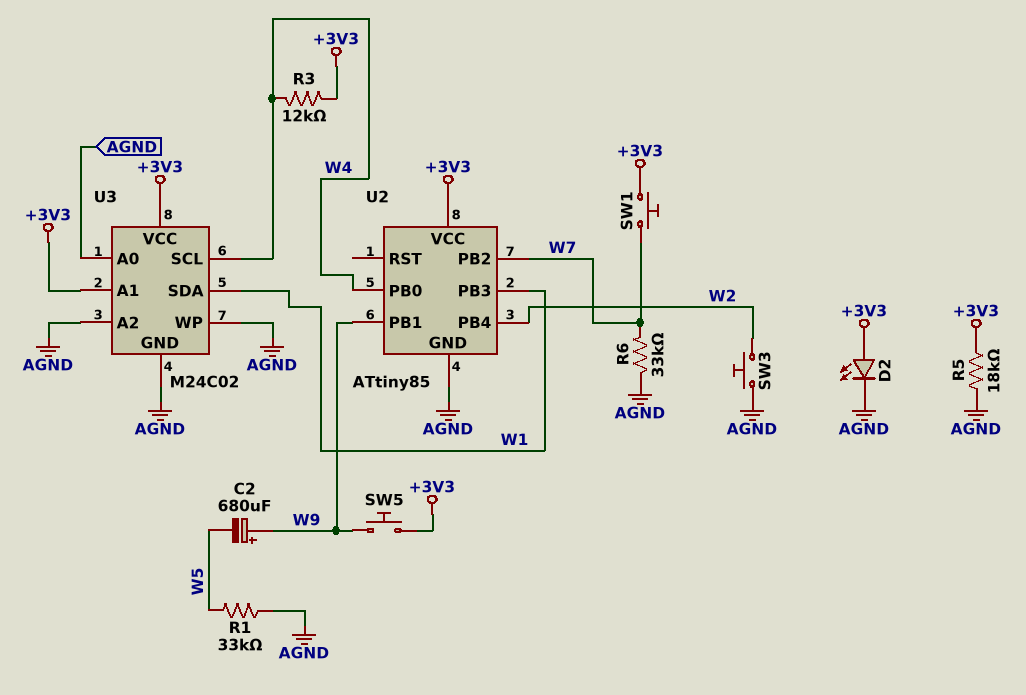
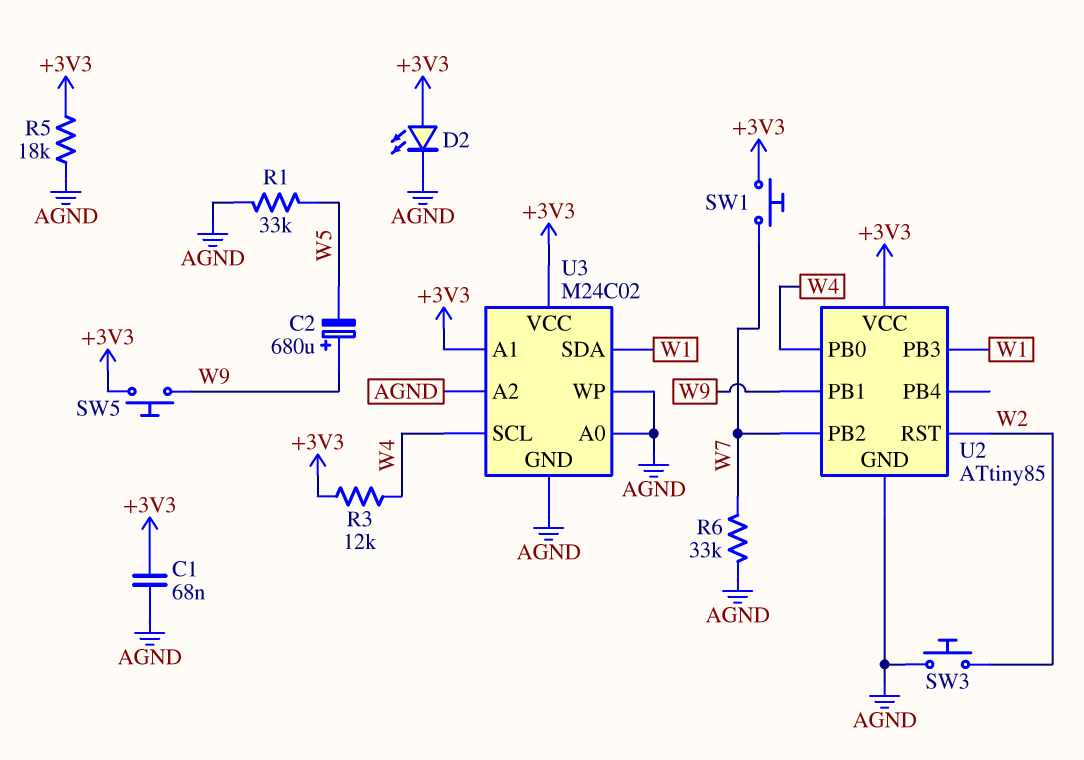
C1: none -> 68nF (+3V3, AGND)
U2 pin PB4: W2 -> none
U2 pin RST: none -> W2

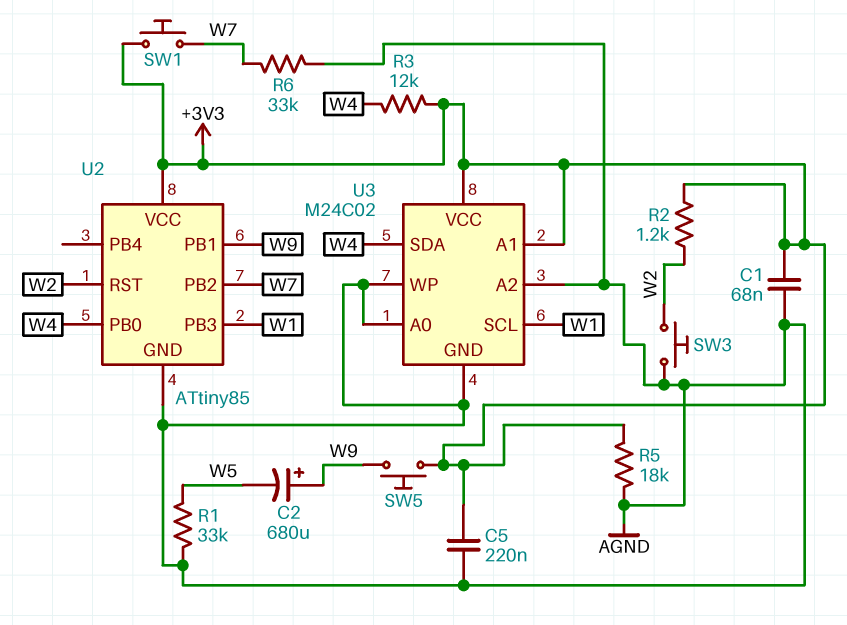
C5: none -> 220nF (+3V3, AGND)
D2: LED (A +3V3, K AGND) -> none
R2: none -> 1.2k (+3V3, W2)
U3 pin SCL: W4 -> W1
U3 pin SDA: W1 -> W4

